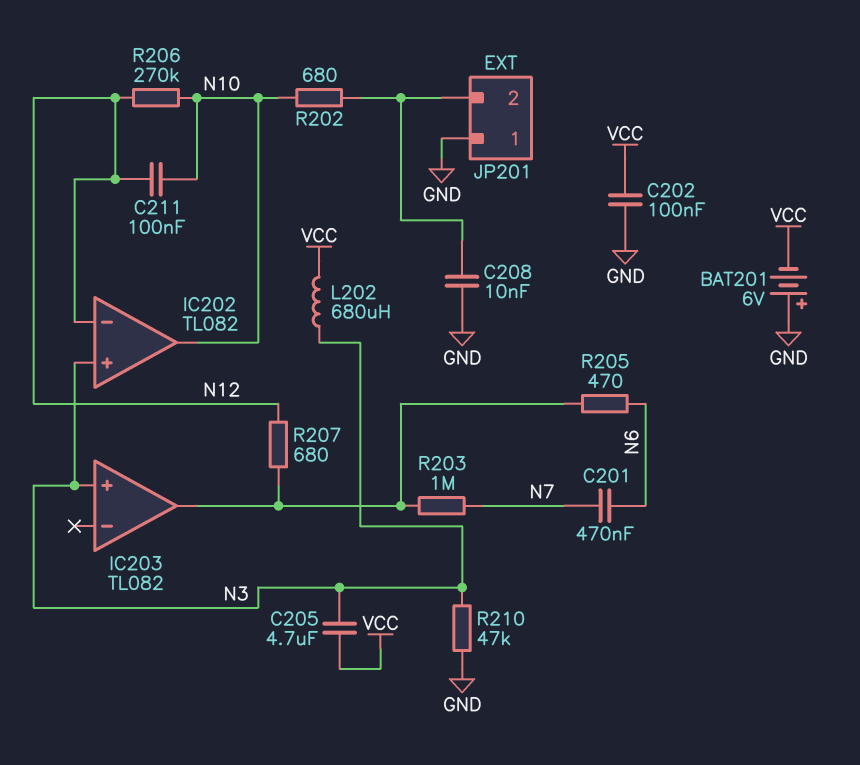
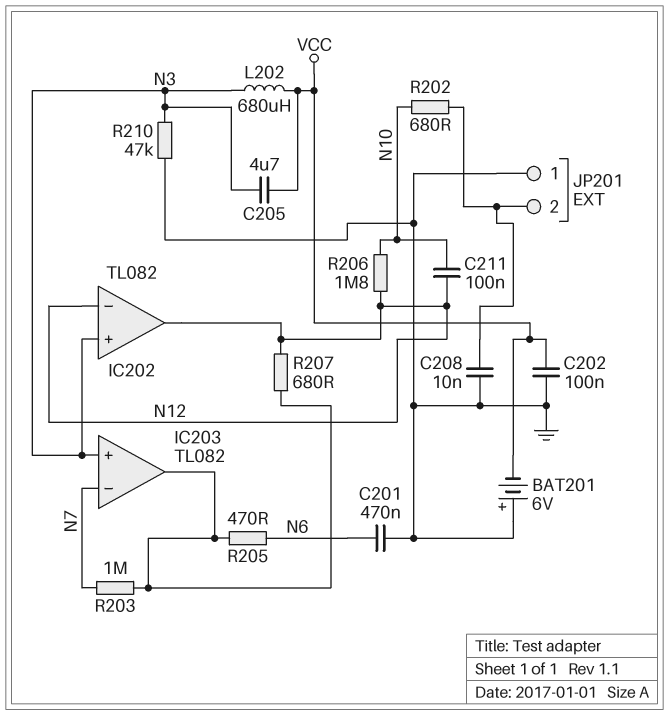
C201: 470nF (N6, N7) -> 470nF (GND, N6)
IC202 pin out: N10 -> N12
IC203 pin in-: none -> N7
R206: 270k (N10, N12) -> 1.8M (N10, N12)

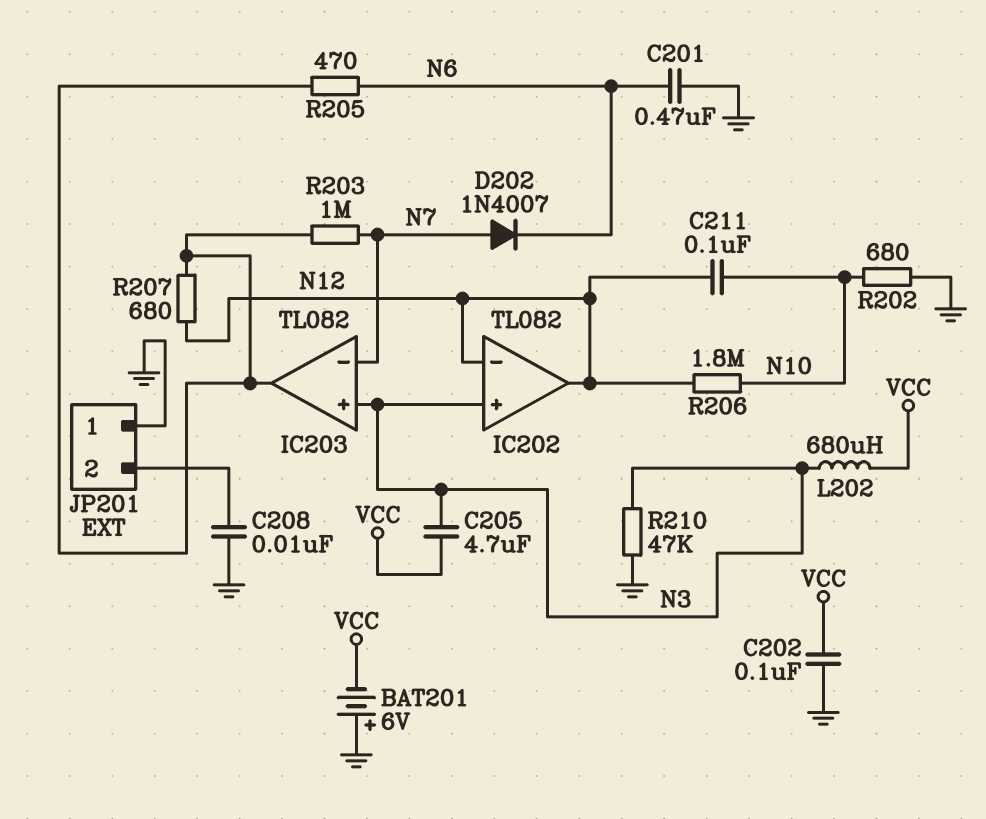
D202: none -> diode 1N4007 (A N7, K N6)
R202: 680 (JP201/2, N10) -> 680 (GND, N10)

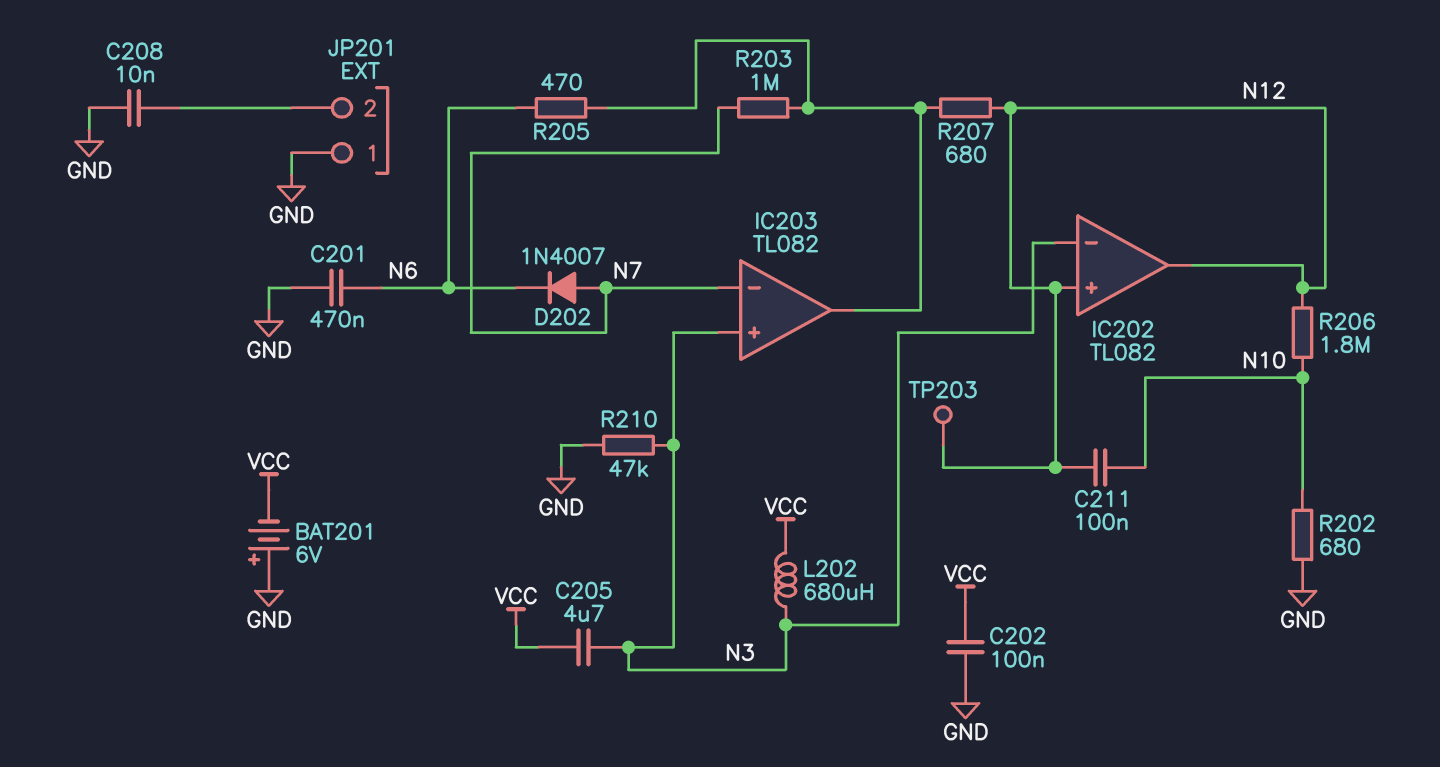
IC202 pin in+: N3 -> N12
IC202 pin in-: N12 -> N3
TP203: none -> test point (N12)

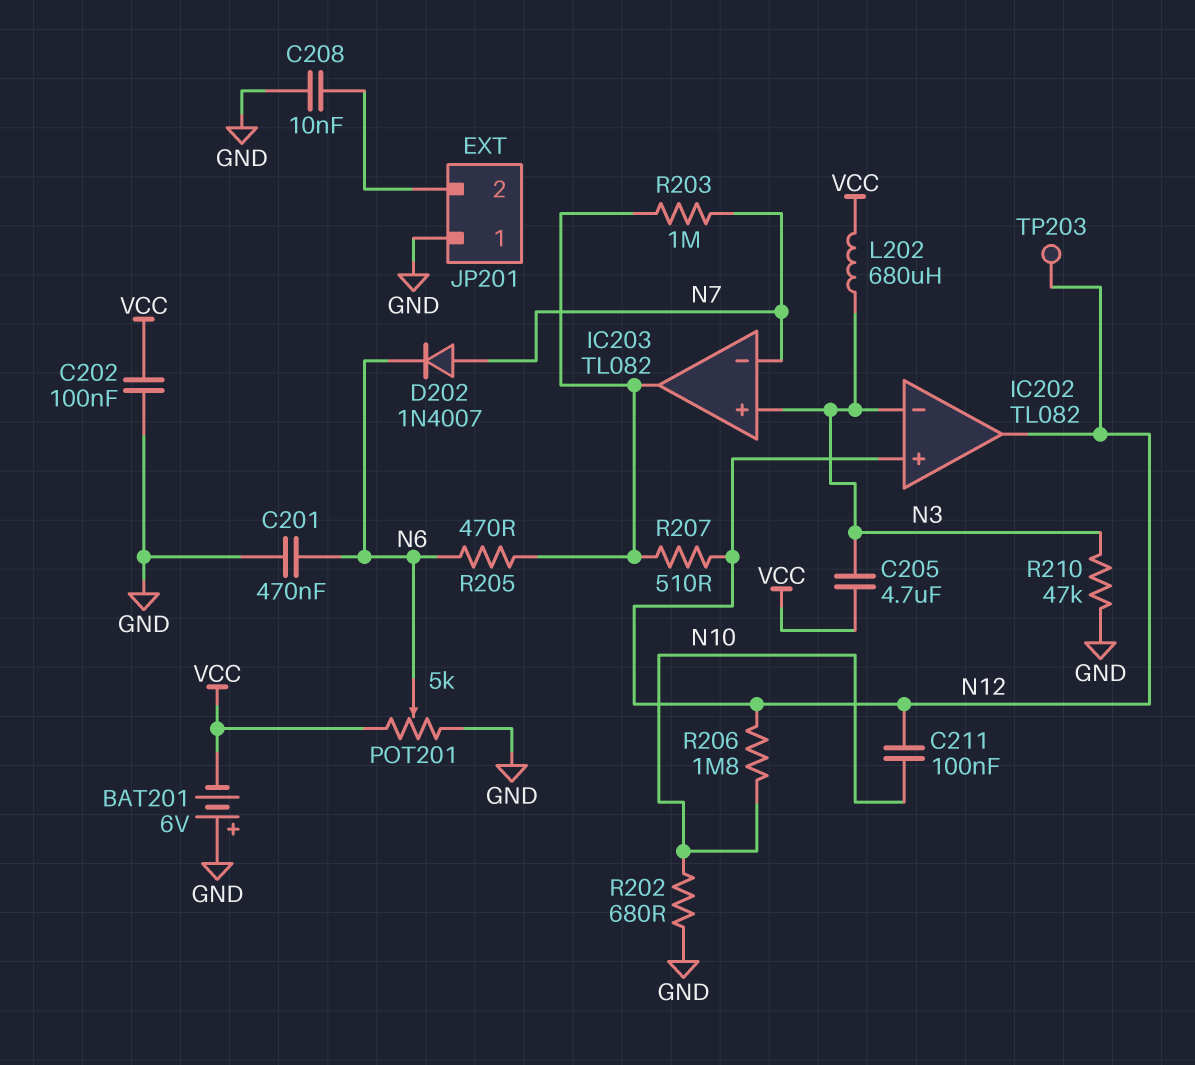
POT201: none -> 5k (GND, VCC, wiper N6)
R207: 680 (IC203/out, N12) -> 510 (IC203/out, N12)

